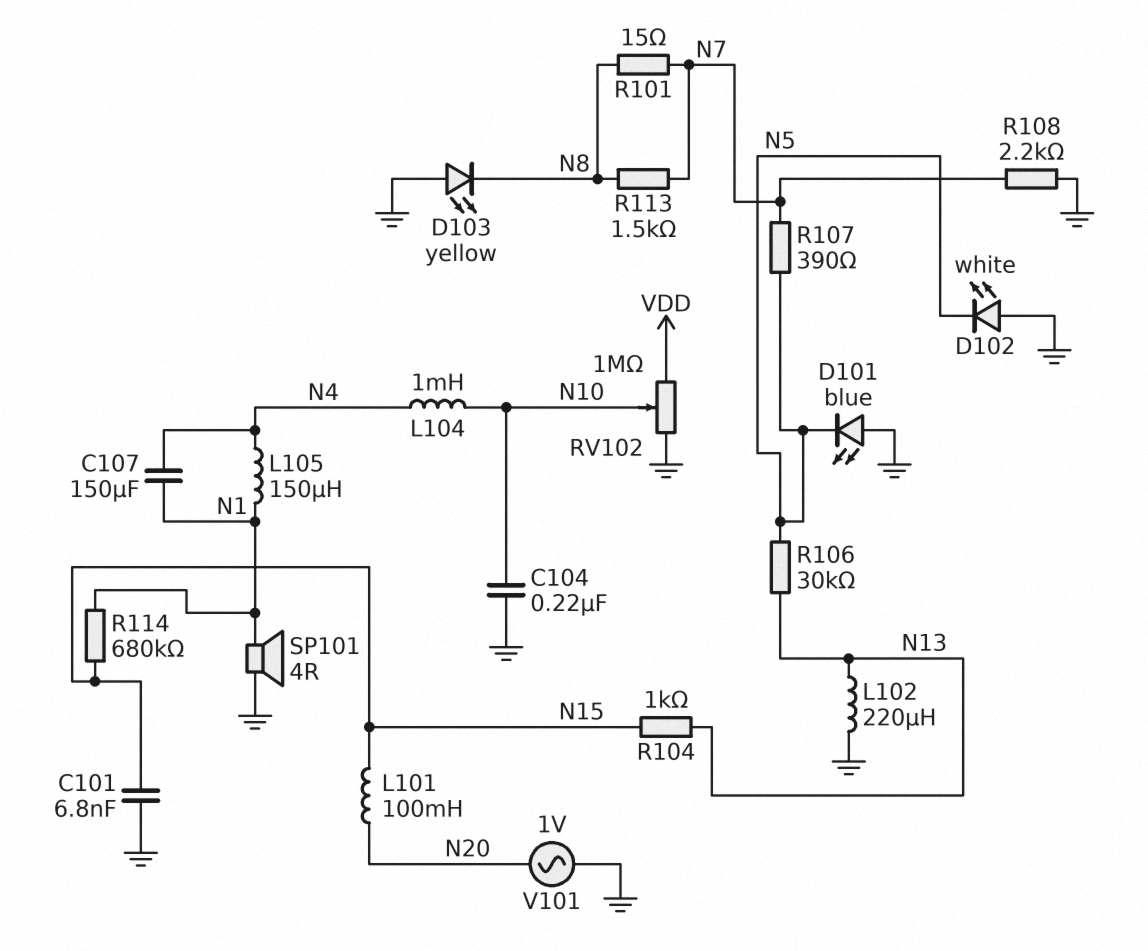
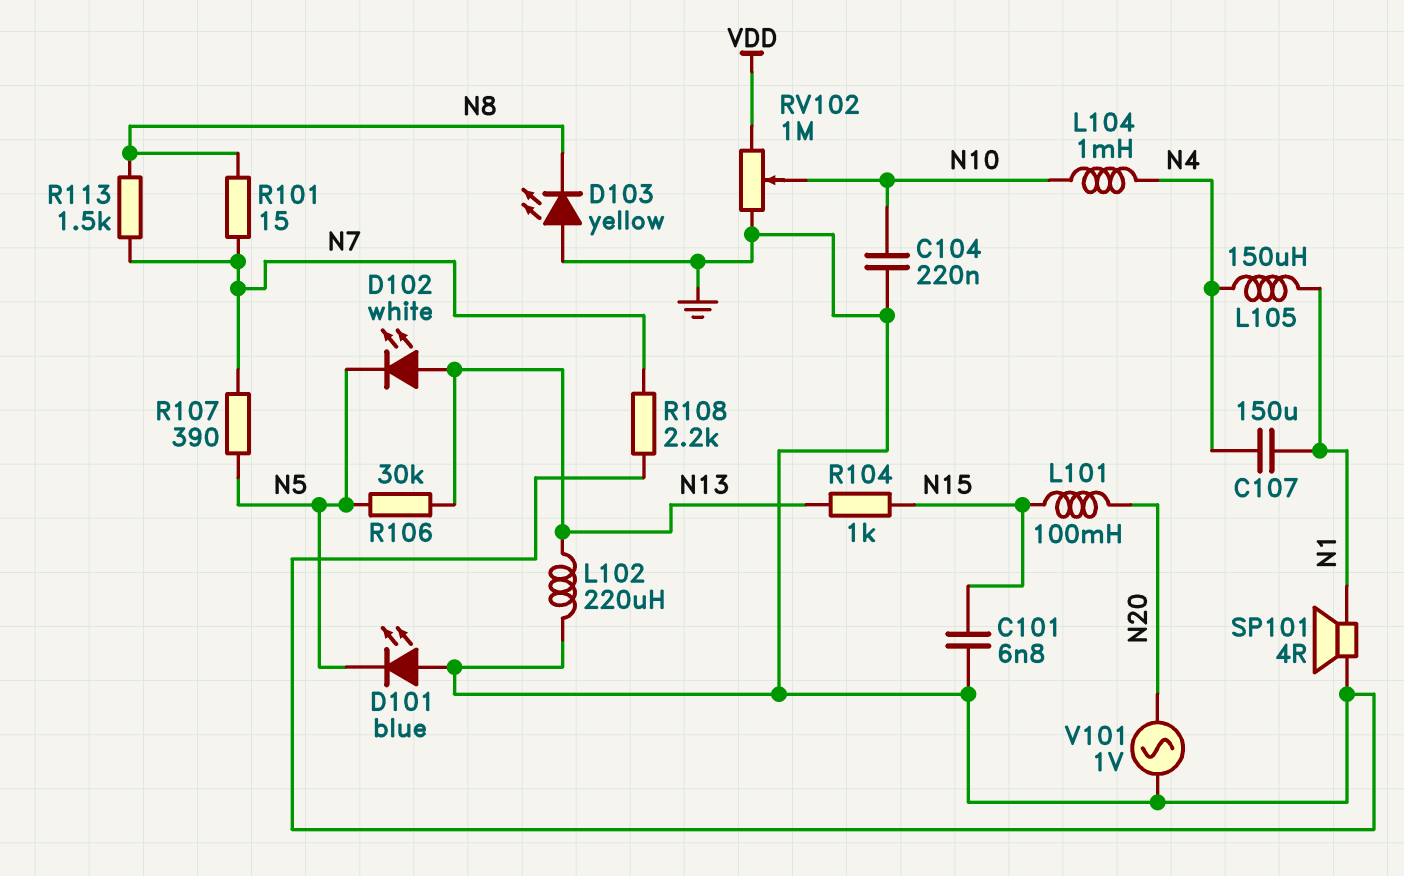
D102: LED white (A GND, K N5) -> LED white (A N13, K N5)
R114: 680k (N1, N15) -> none

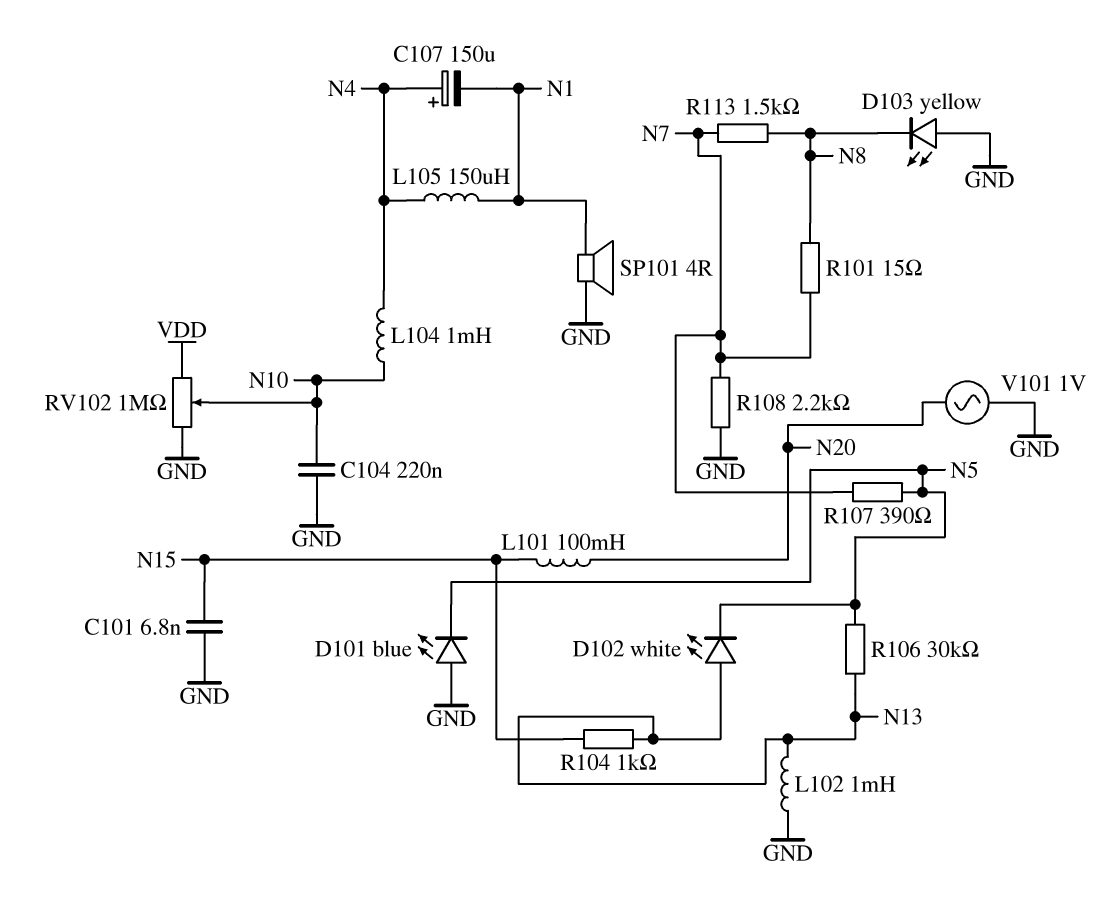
C107: 150uF (N1, N4) -> 150uF (plus N4, minus N1)
L102: 220uH (GND, N13) -> 1mH (GND, N13)

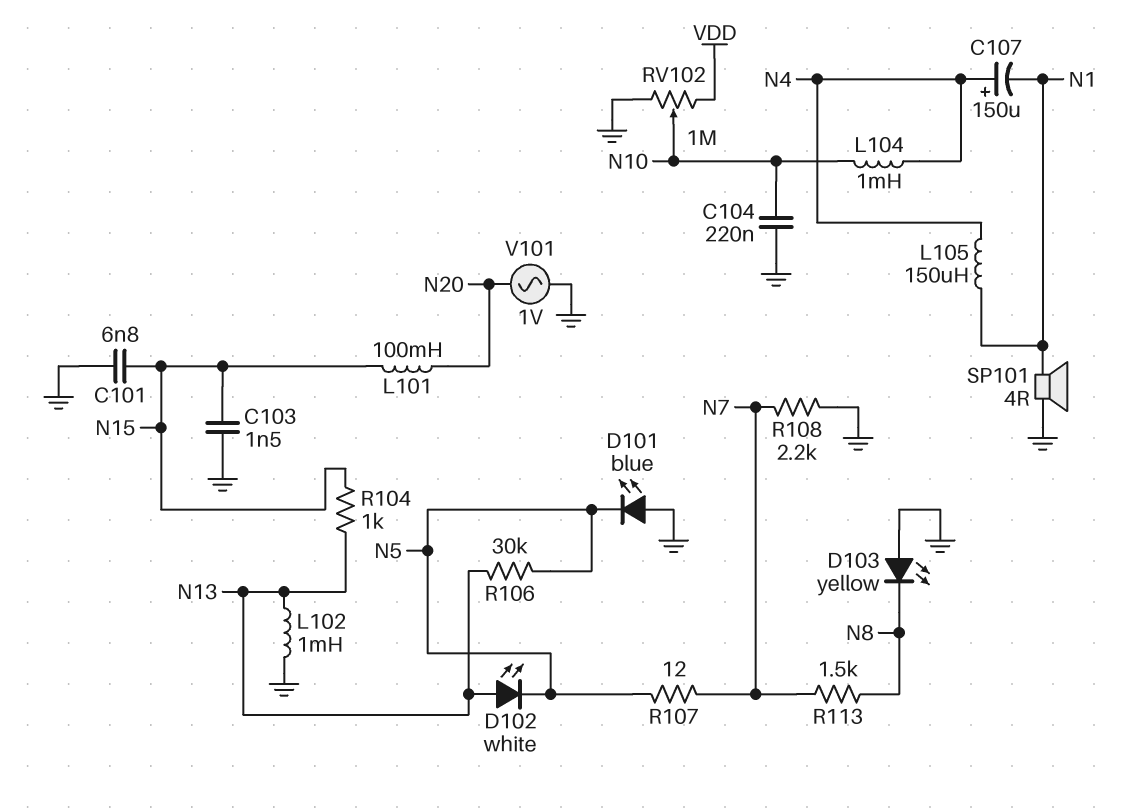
C103: none -> 1.5nF (GND, N15)
R101: 15 (N7, N8) -> none
R107: 390 (N5, N7) -> 12 (N5, N7)

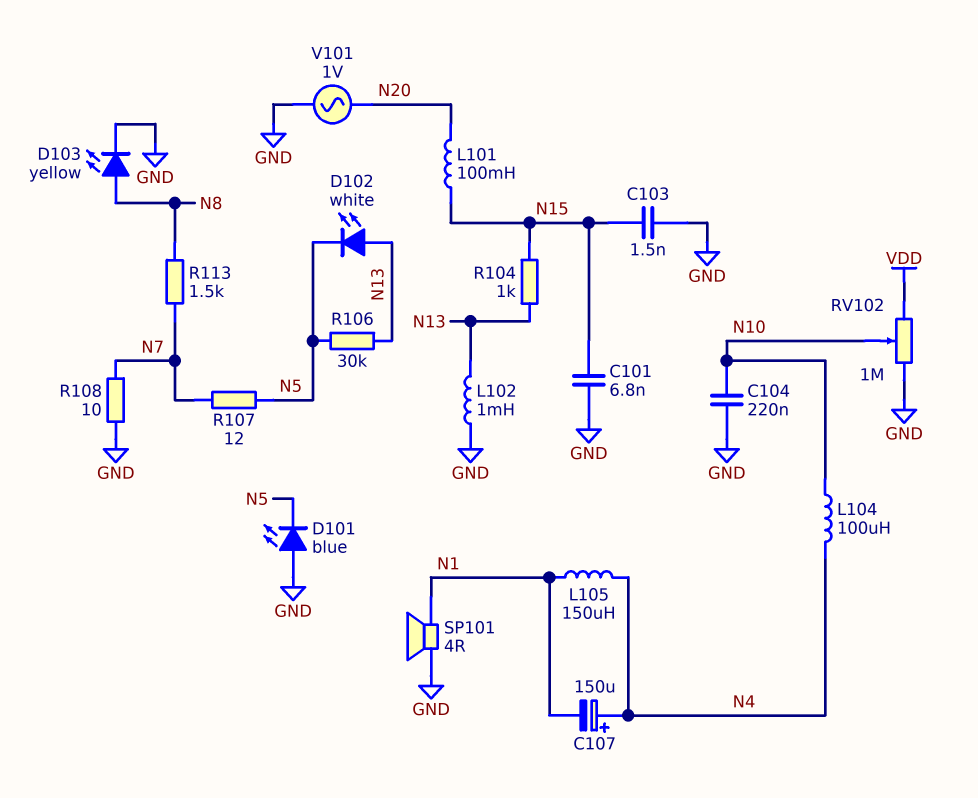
D103: LED yellow (A GND, K N8) -> LED yellow (A N8, K GND)
L104: 1mH (N4, N10) -> 100uH (N4, N10)
R108: 2.2k (GND, N7) -> 10 (GND, N7)

